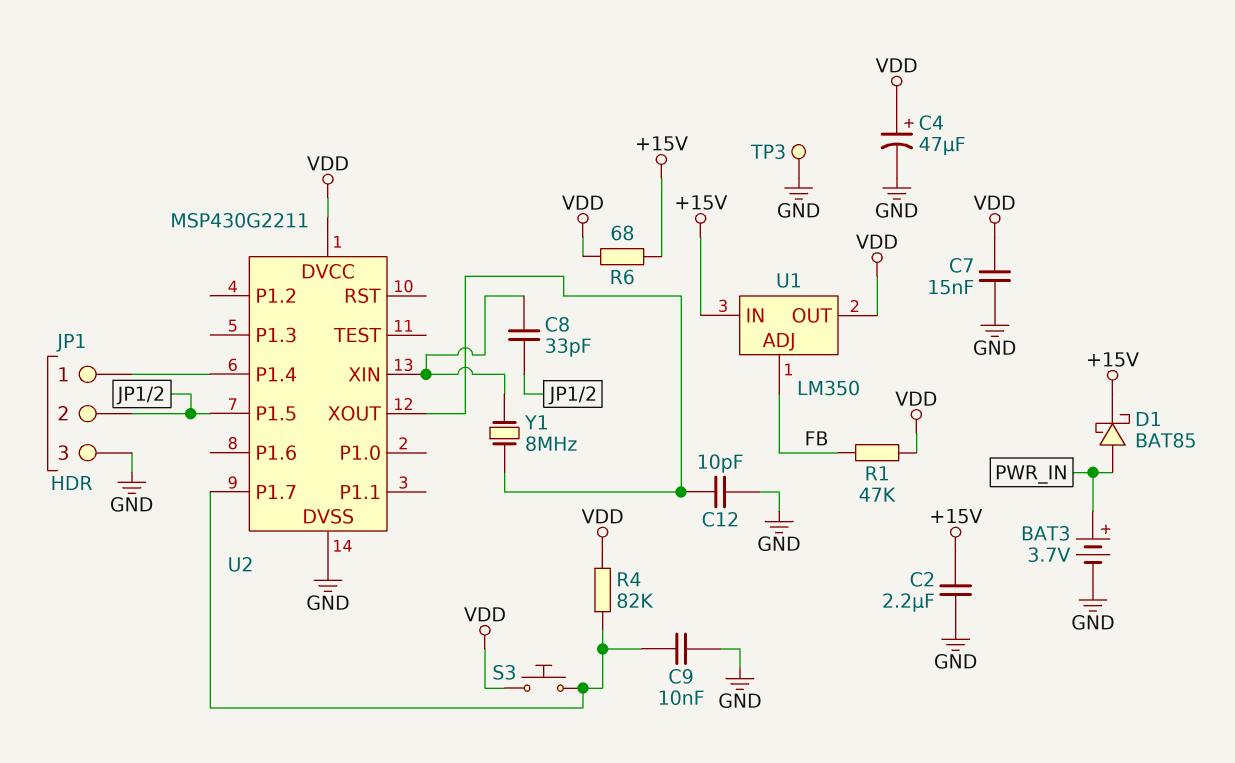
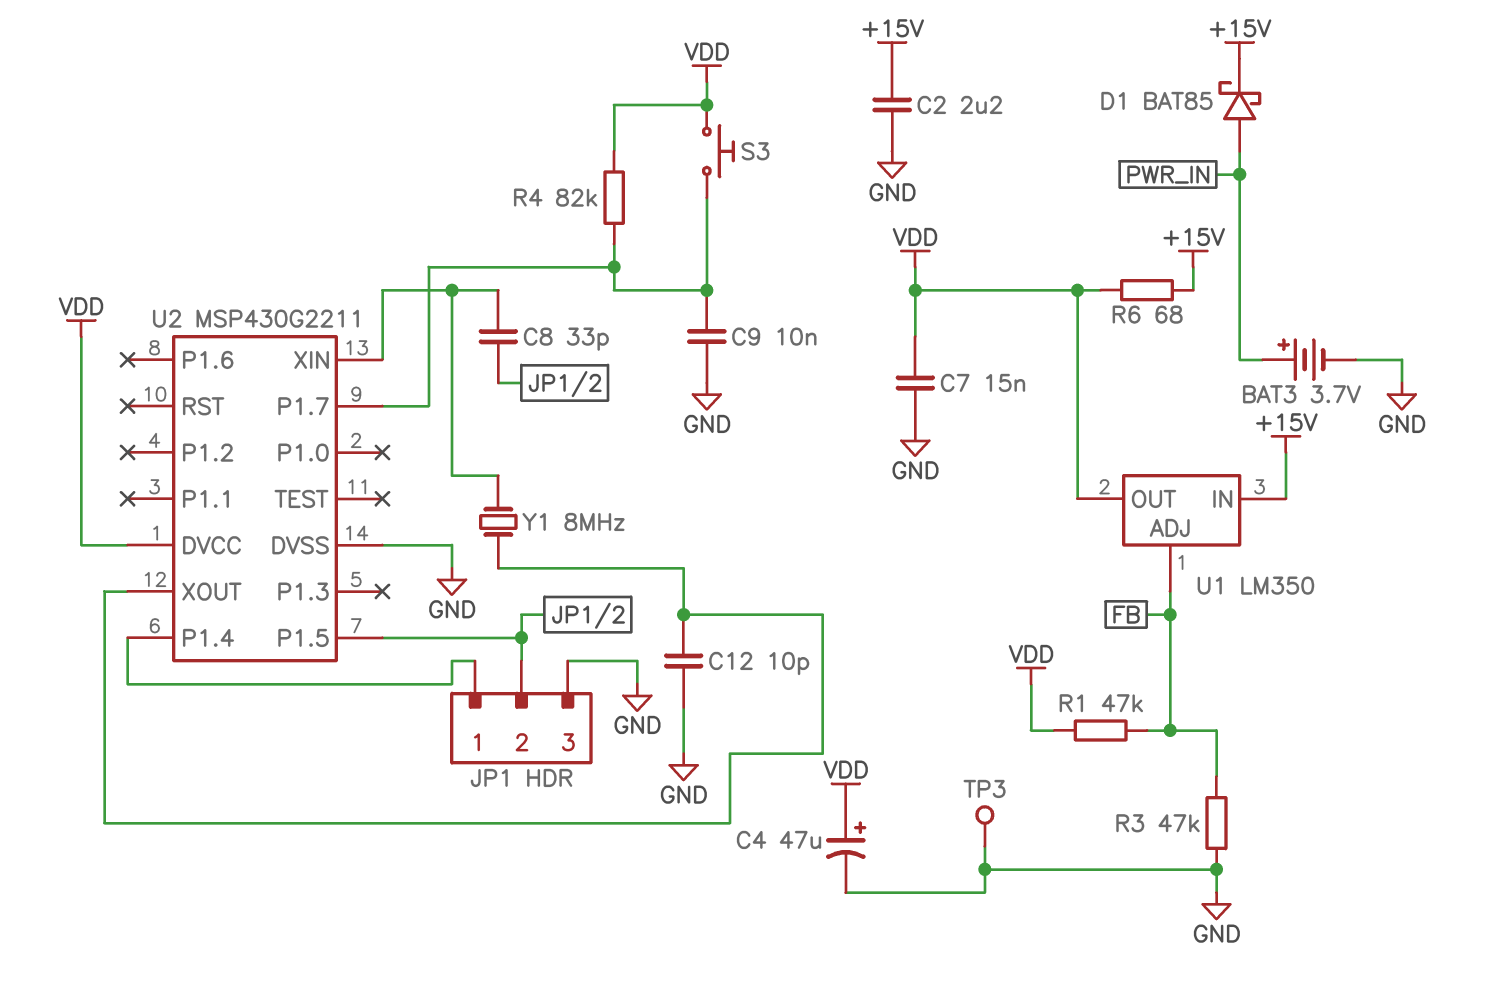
R3: none -> 47k (FB, GND)

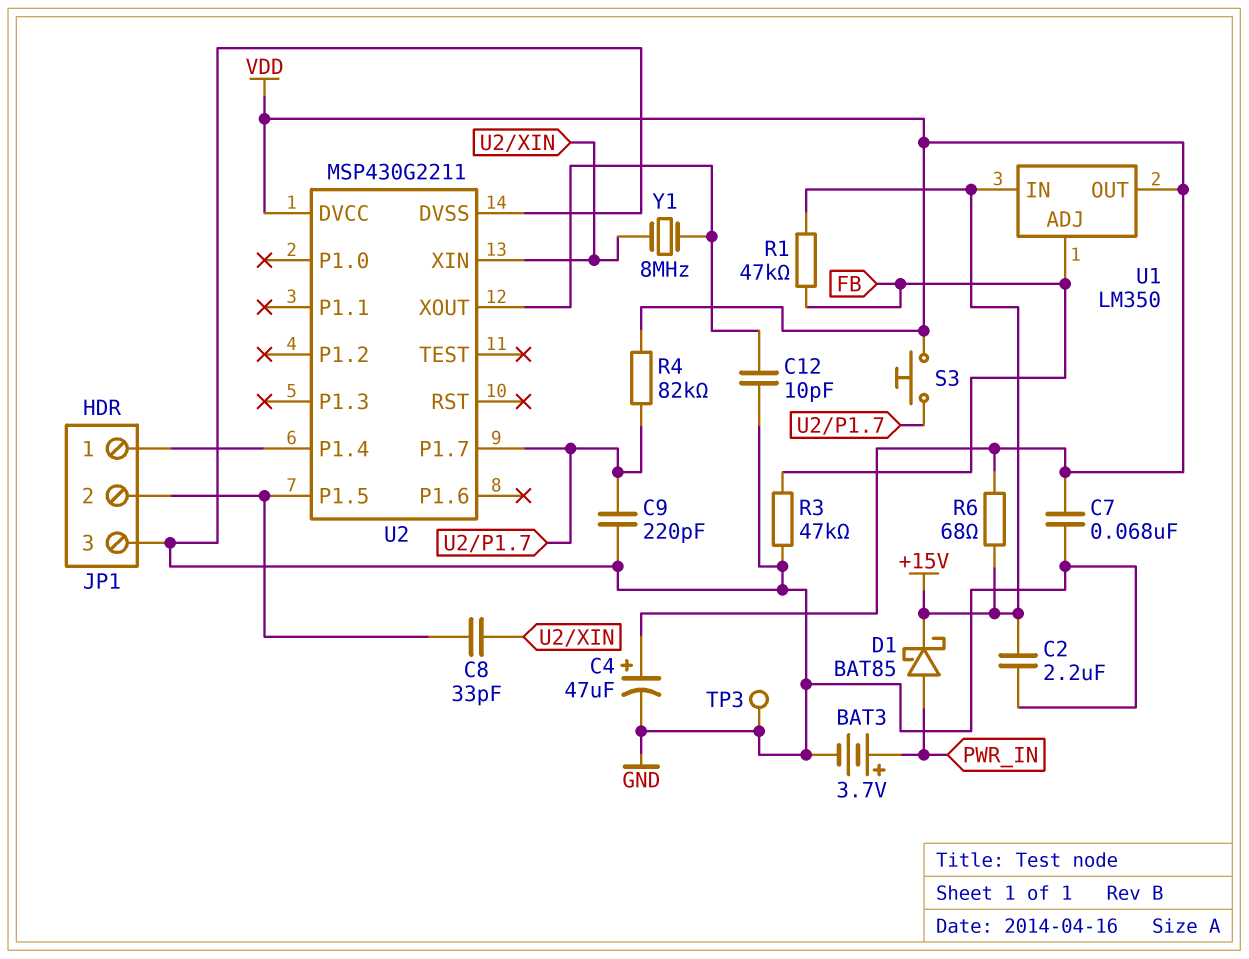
C7: 15nF (GND, VDD) -> 68nF (GND, VDD)
C9: 10nF (GND, U2/P1.7) -> 220pF (GND, U2/P1.7)
R1: 47k (FB, VDD) -> 47k (+15V, FB)

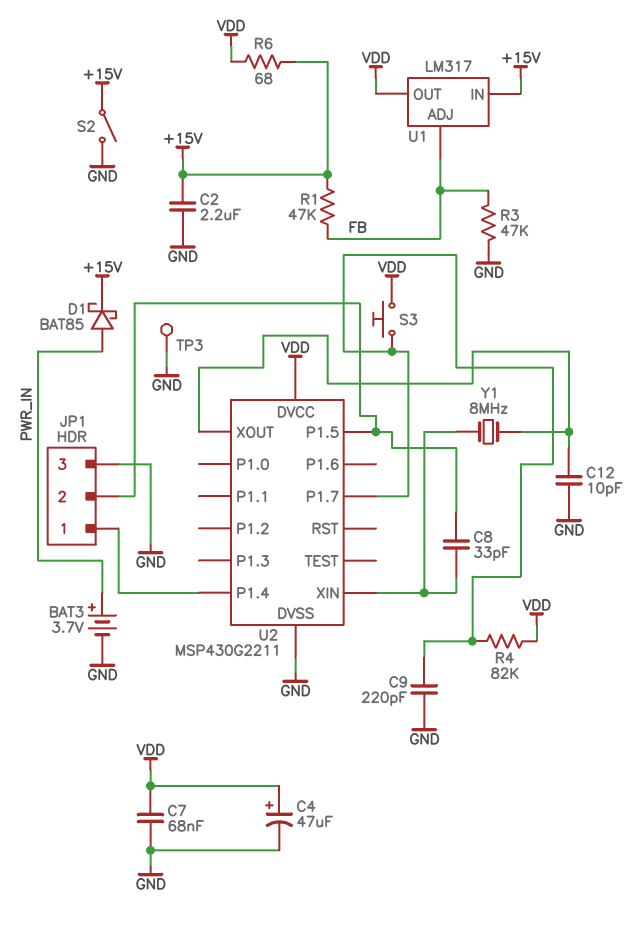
S2: none -> switch (+15V, GND)
U1: LM350 -> LM317

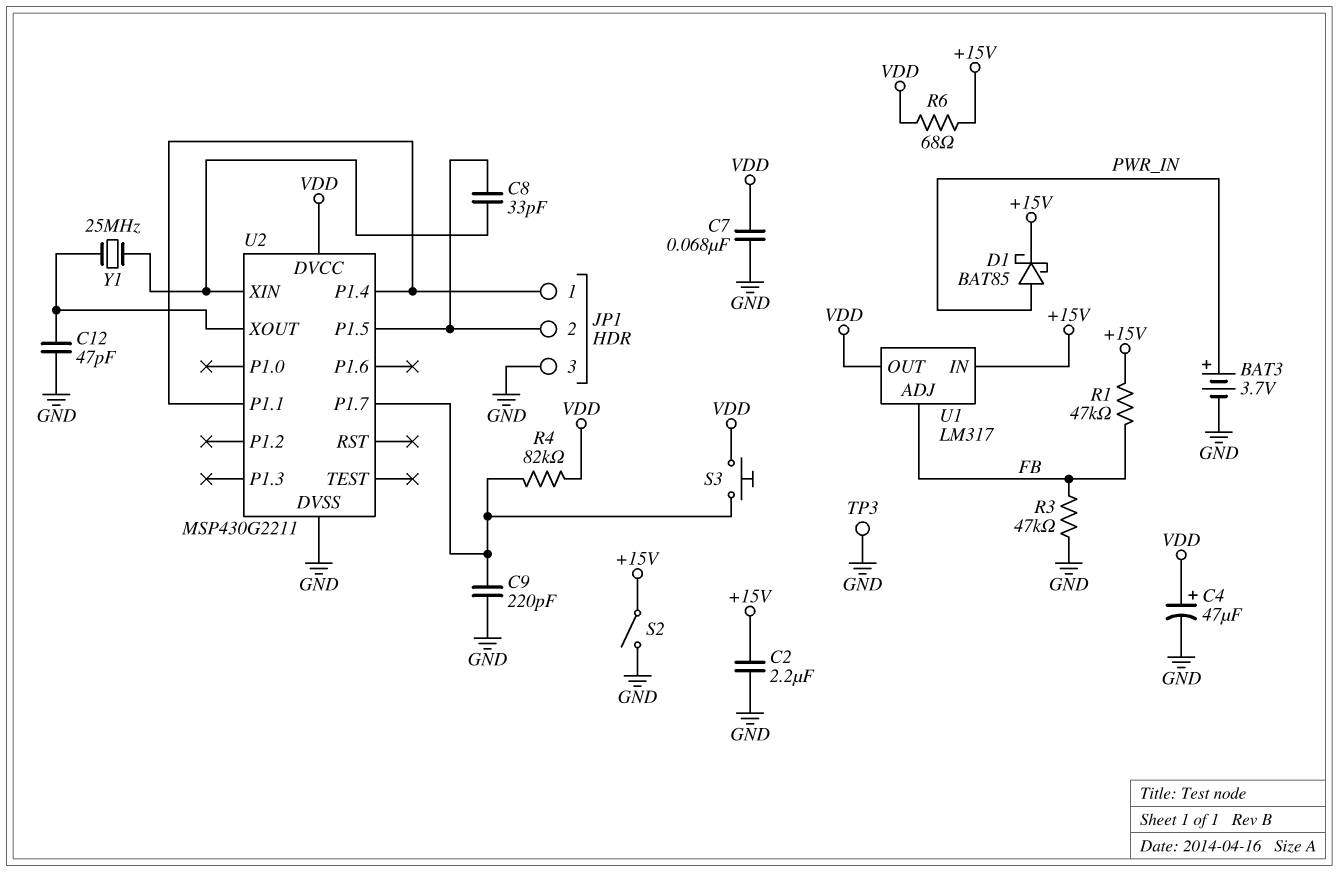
C12: 10pF (GND, U2/XOUT) -> 47pF (GND, U2/XOUT)
U2 pin P1.1: none -> JP1/1
Y1: 8MHz (U2/XIN, U2/XOUT) -> 25MHz (U2/XIN, U2/XOUT)

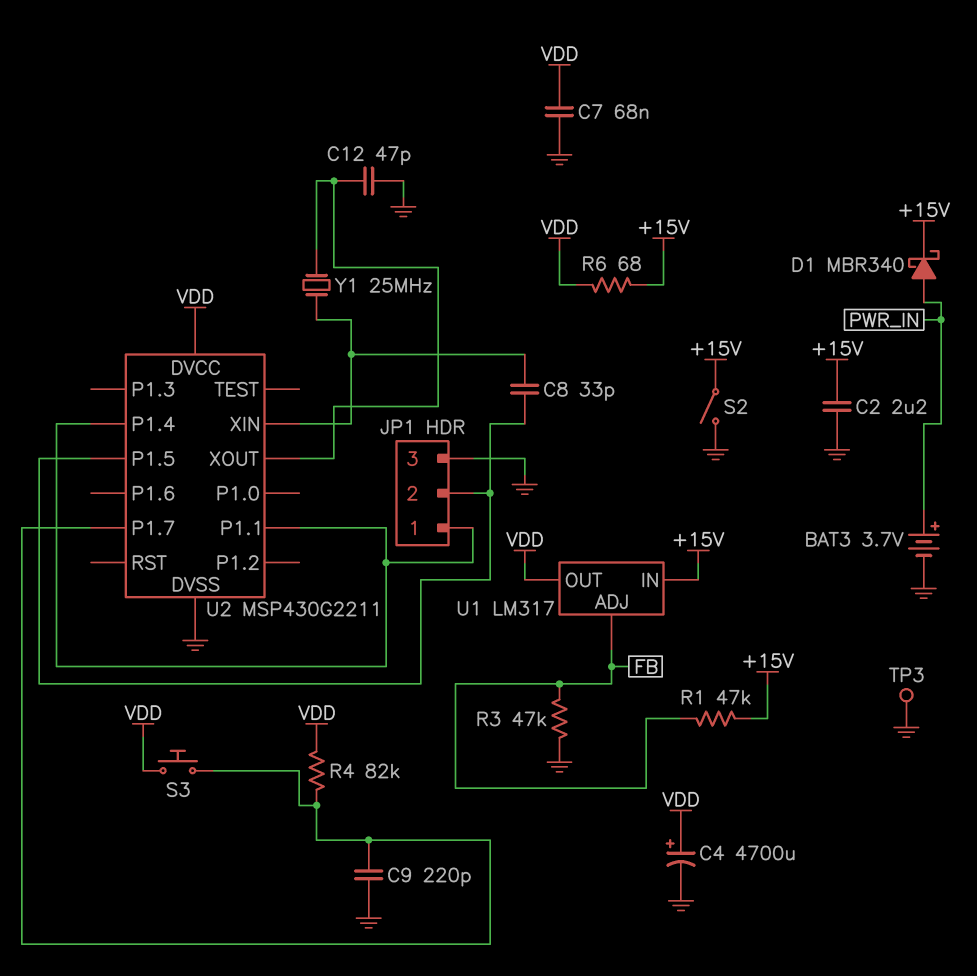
C4: 47uF (plus VDD, minus GND) -> 4700uF (plus VDD, minus GND)
D1: schottky BAT85 (A PWR_IN, K +15V) -> schottky MBR340 (A PWR_IN, K +15V)

